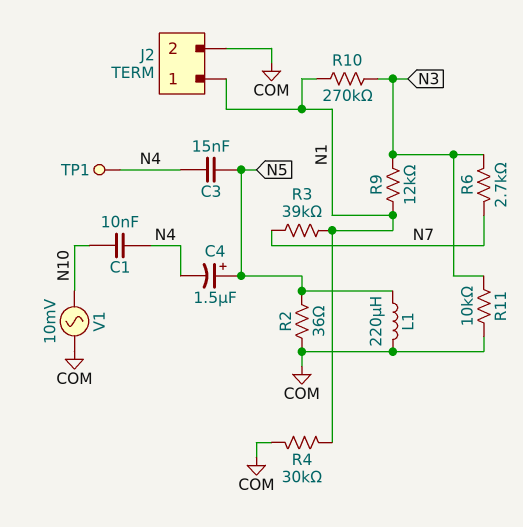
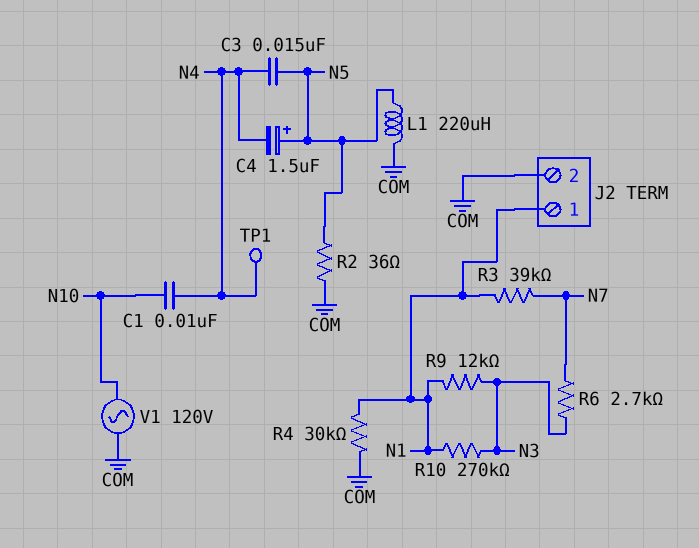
R11: 10k (COM, N3) -> none
V1: AC 10mV (COM, N10) -> AC 120V (COM, N10)

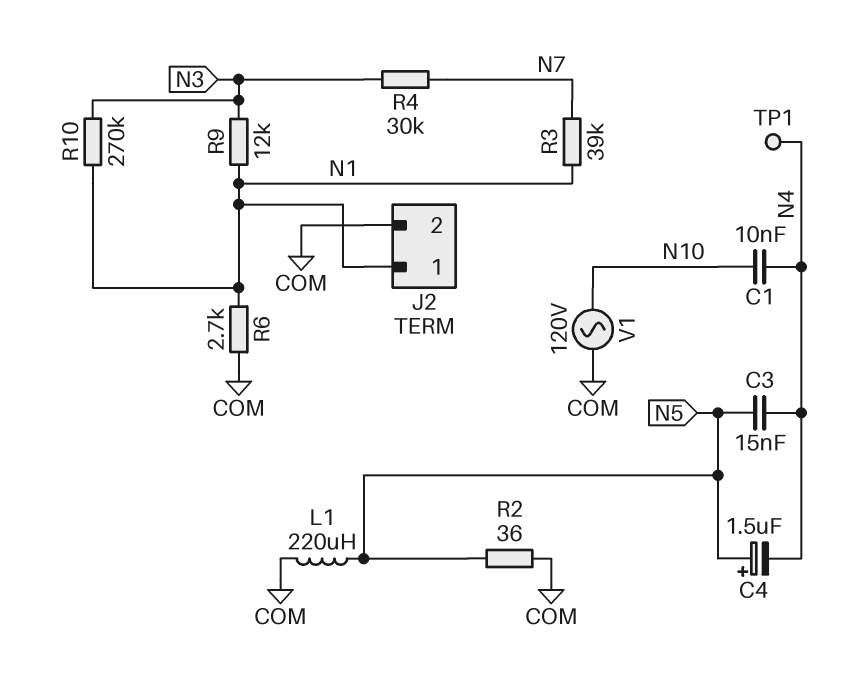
R4: 30k (COM, N1) -> 30k (N3, N7)
R6: 2.7k (N3, N7) -> 2.7k (COM, N1)

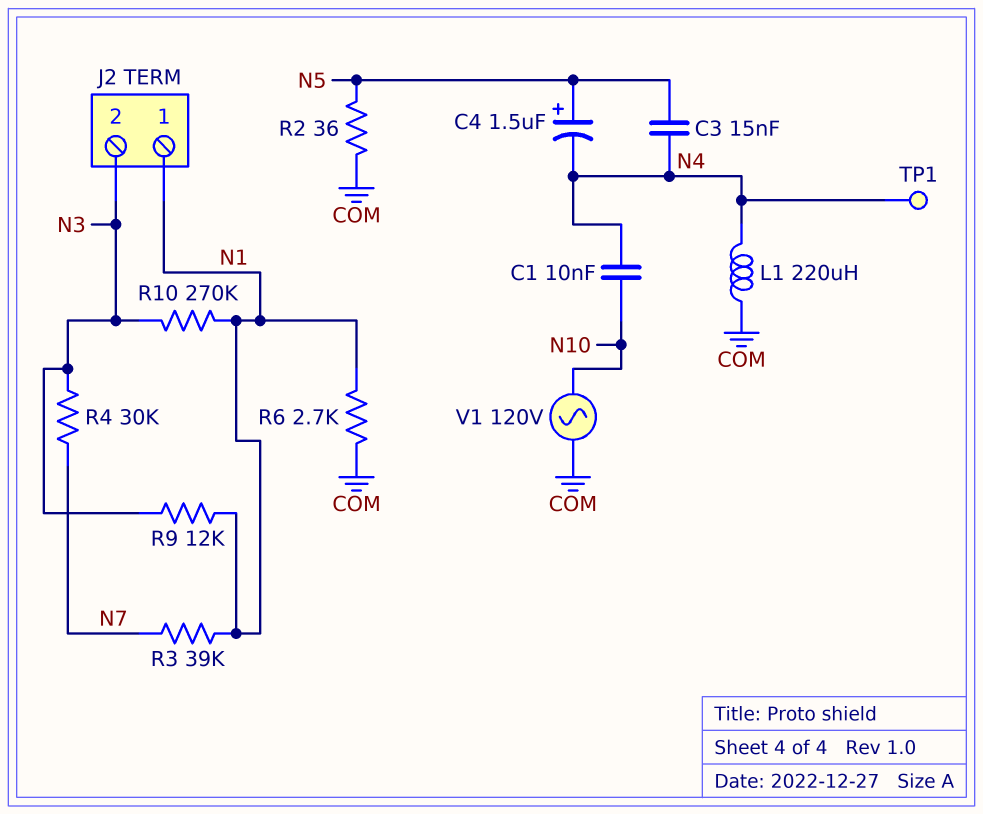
J2 pin 2: COM -> N3
L1: 220uH (COM, N5) -> 220uH (COM, N4)

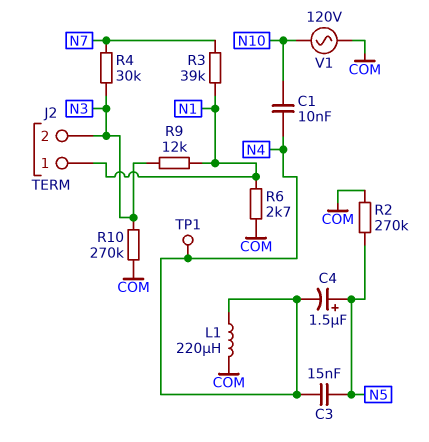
R2: 36 (COM, N5) -> 270k (COM, N5)
R10: 270k (N1, N3) -> 270k (COM, N3)

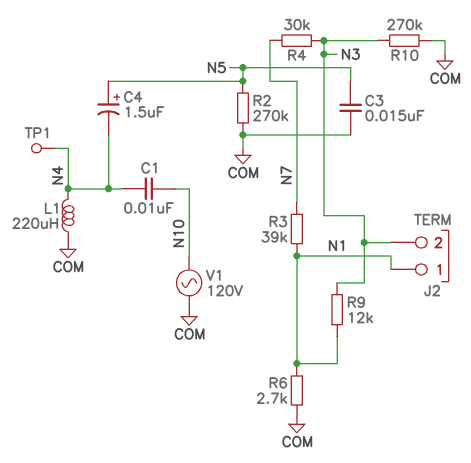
C3: 15nF (N4, N5) -> 15nF (COM, N5)

